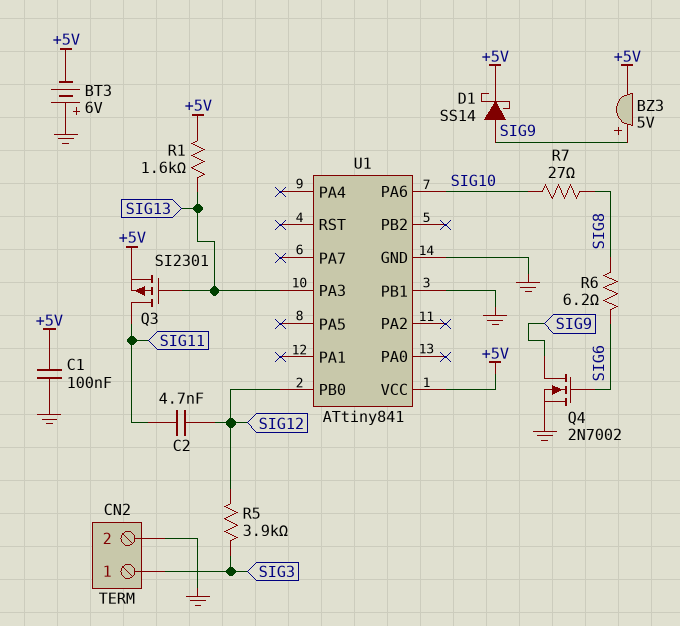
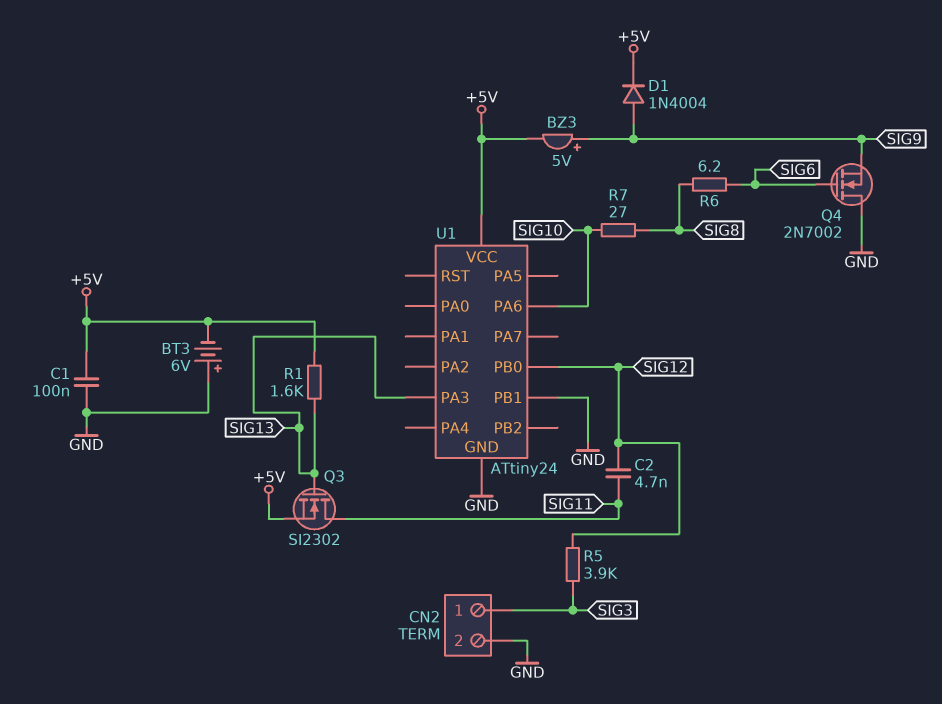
D1: schottky SS14 (A SIG9, K +5V) -> diode 1N4004 (A SIG9, K +5V)
Q3: PMOS SI2301 (G SIG13, D SIG11, S +5V) -> NMOS SI2302 (G SIG13, D SIG11, S +5V)
Q4: NMOS 2N7002 (G SIG6, D SIG9, S GND) -> NMOS 2N7002 (G SIG6, D GND, S SIG9)
U1: ATtiny841 -> ATtiny24

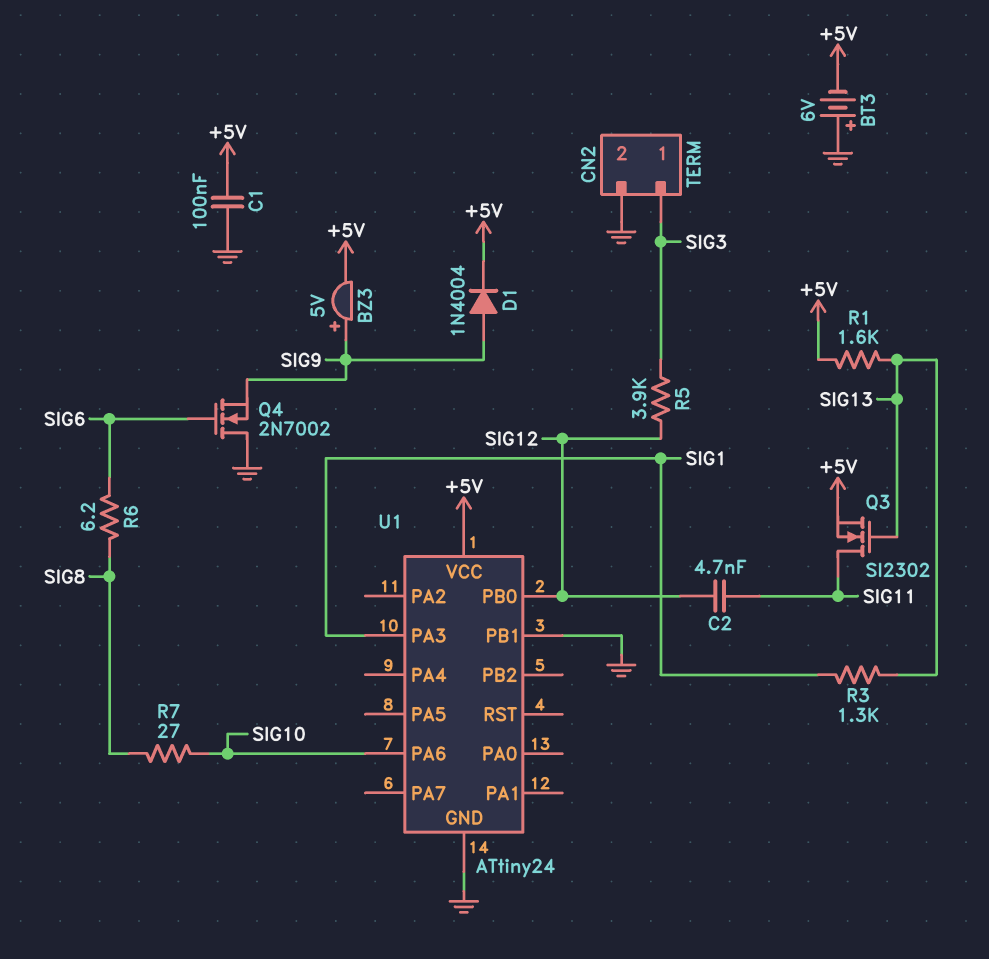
R3: none -> 1.3k (SIG1, SIG13)
U1 pin PA3: SIG13 -> SIG1

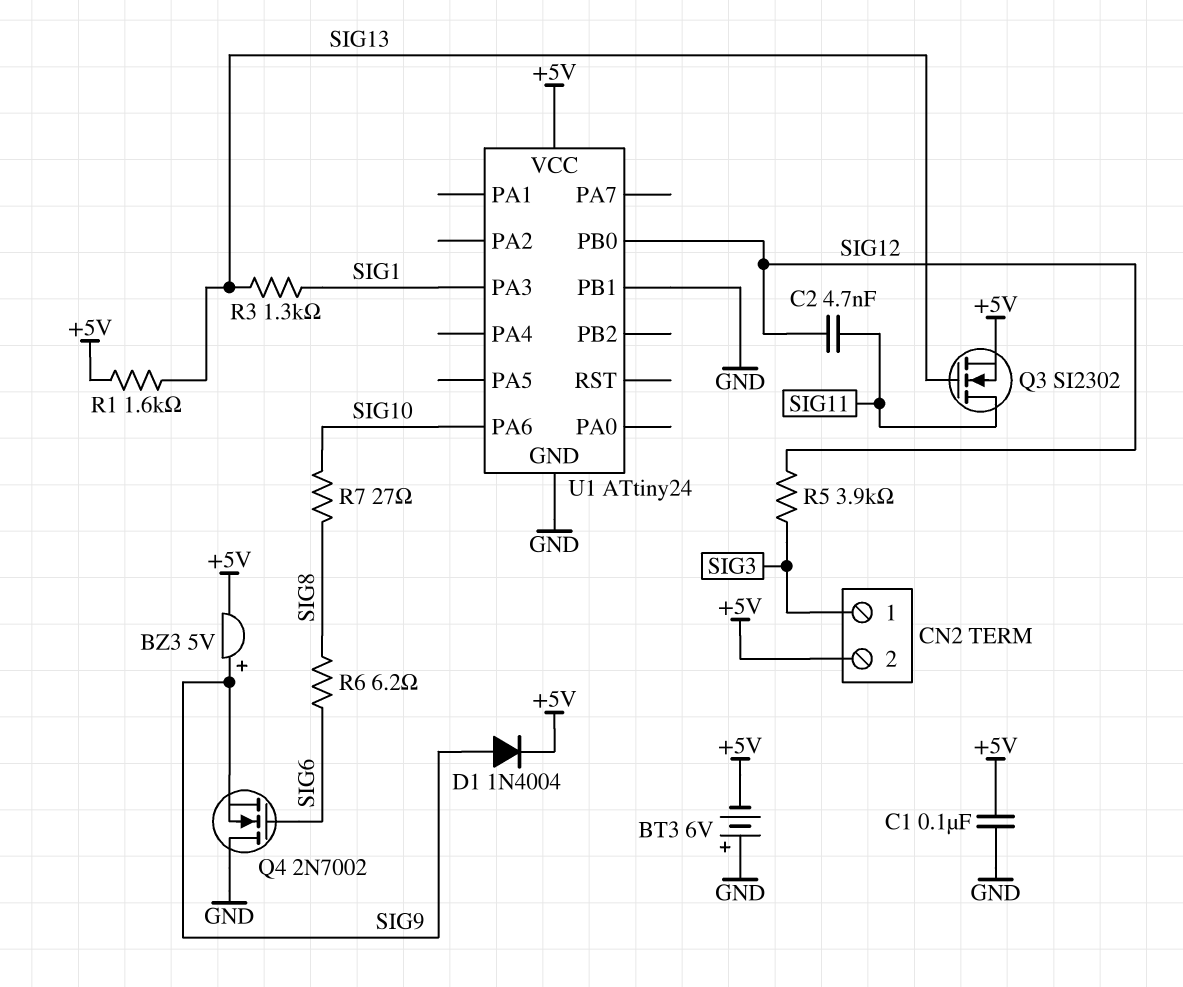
CN2 pin 2: GND -> +5V

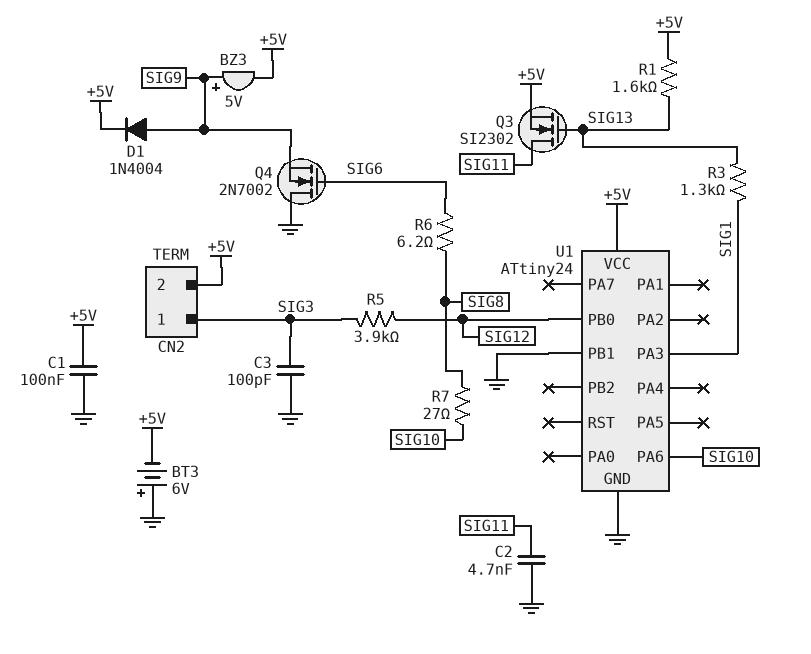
C2: 4.7nF (SIG11, SIG12) -> 4.7nF (GND, SIG11)
C3: none -> 100pF (GND, SIG3)

